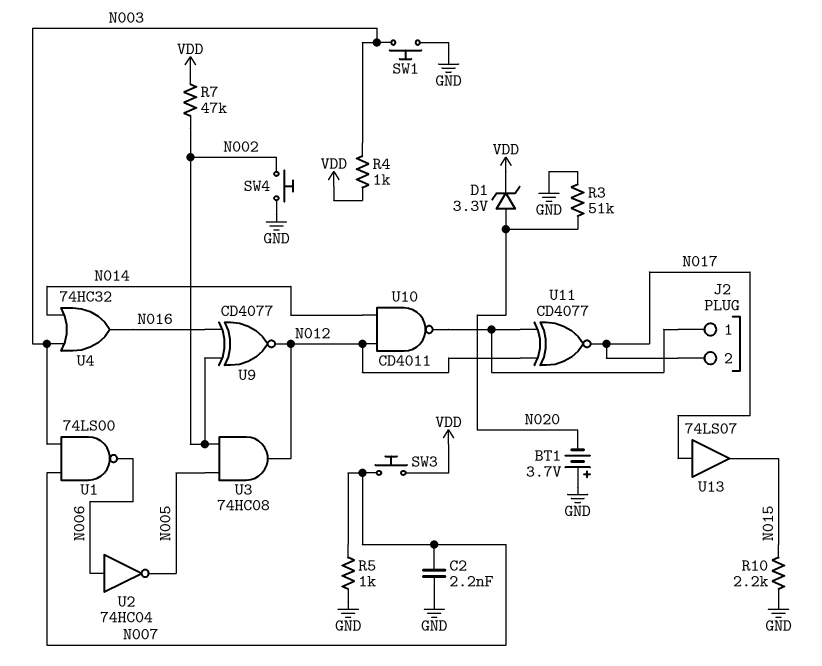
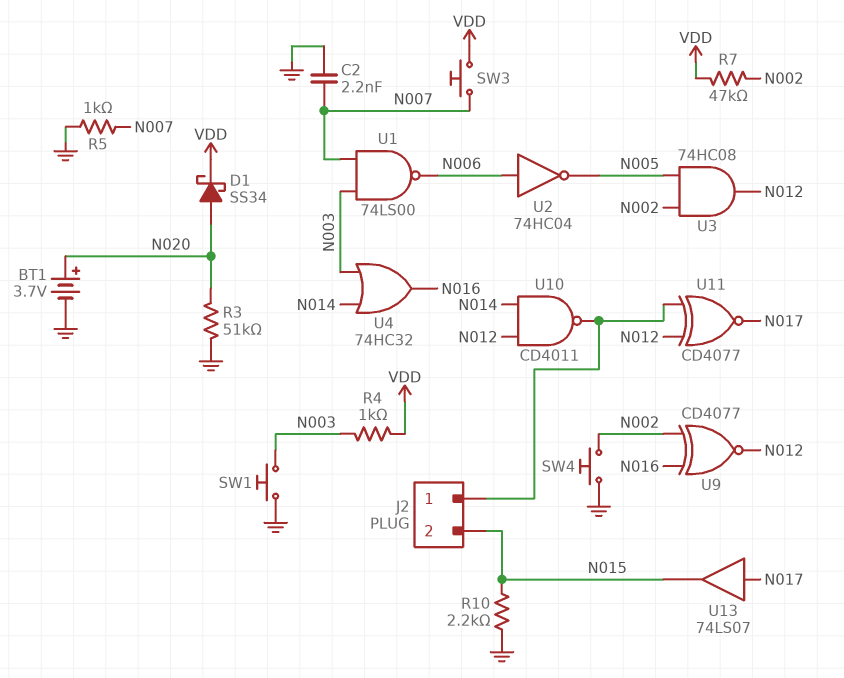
BT1: 3.7V (plus GND, minus N020) -> 3.7V (plus N020, minus GND)
D1: zener 3.3V (A N020, K VDD) -> schottky SS34 (A N020, K VDD)
J2 pin 2: N017 -> N015

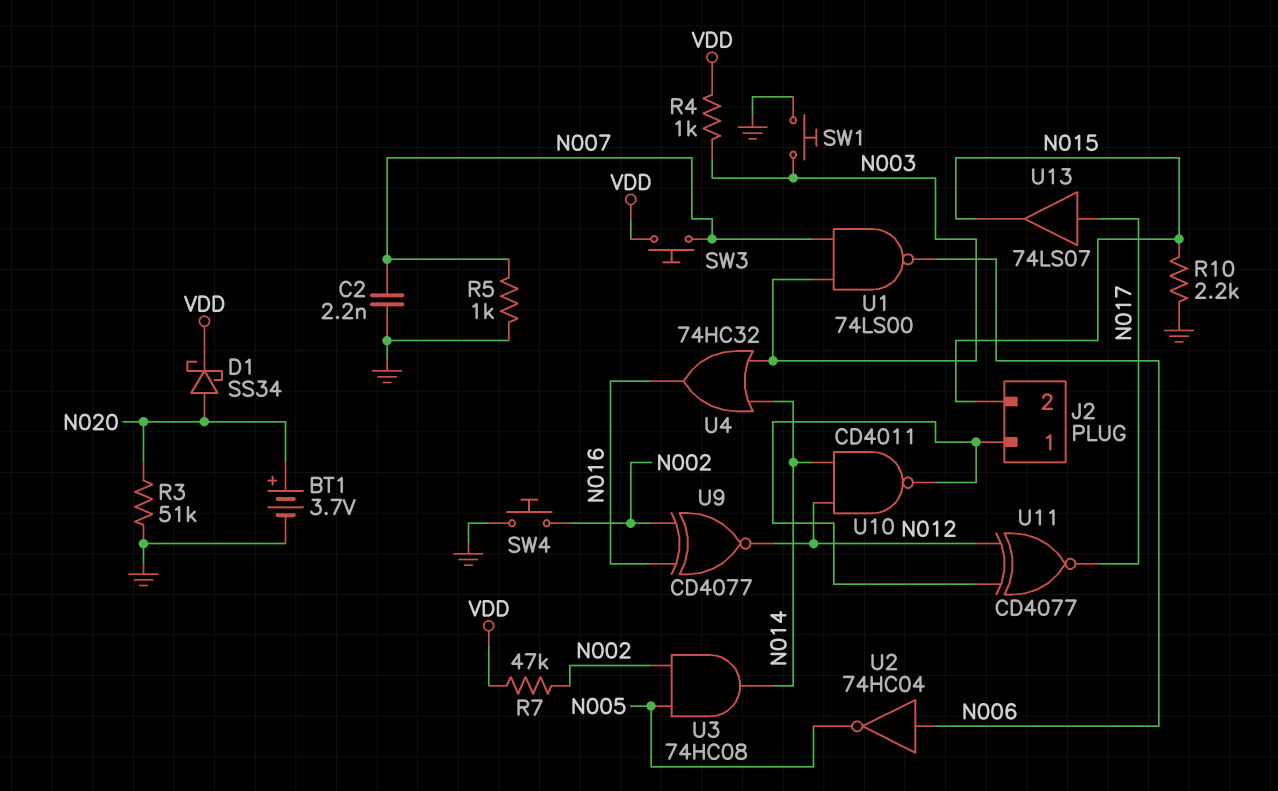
U3: AND 74HC08 (in N002, in N005, out N012) -> AND 74HC08 (in N002, in N005, out N014)

